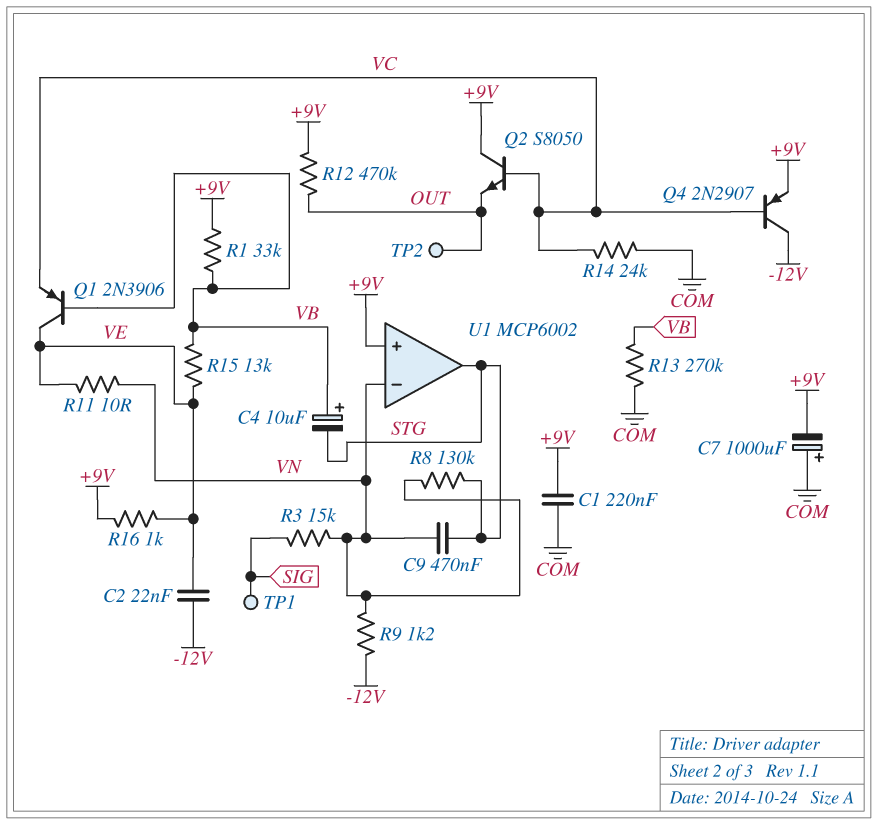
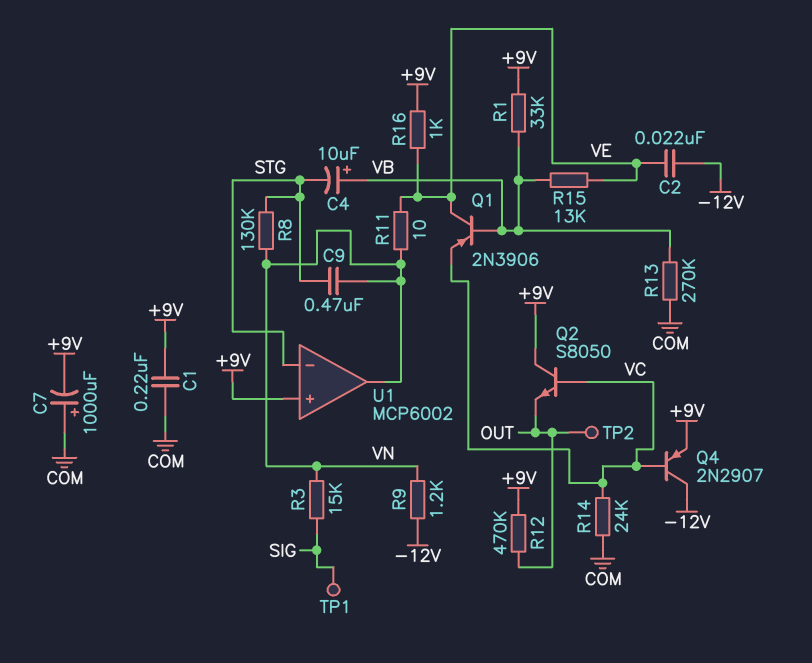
U1 pin in-: VN -> STG
U1 pin out: STG -> VN

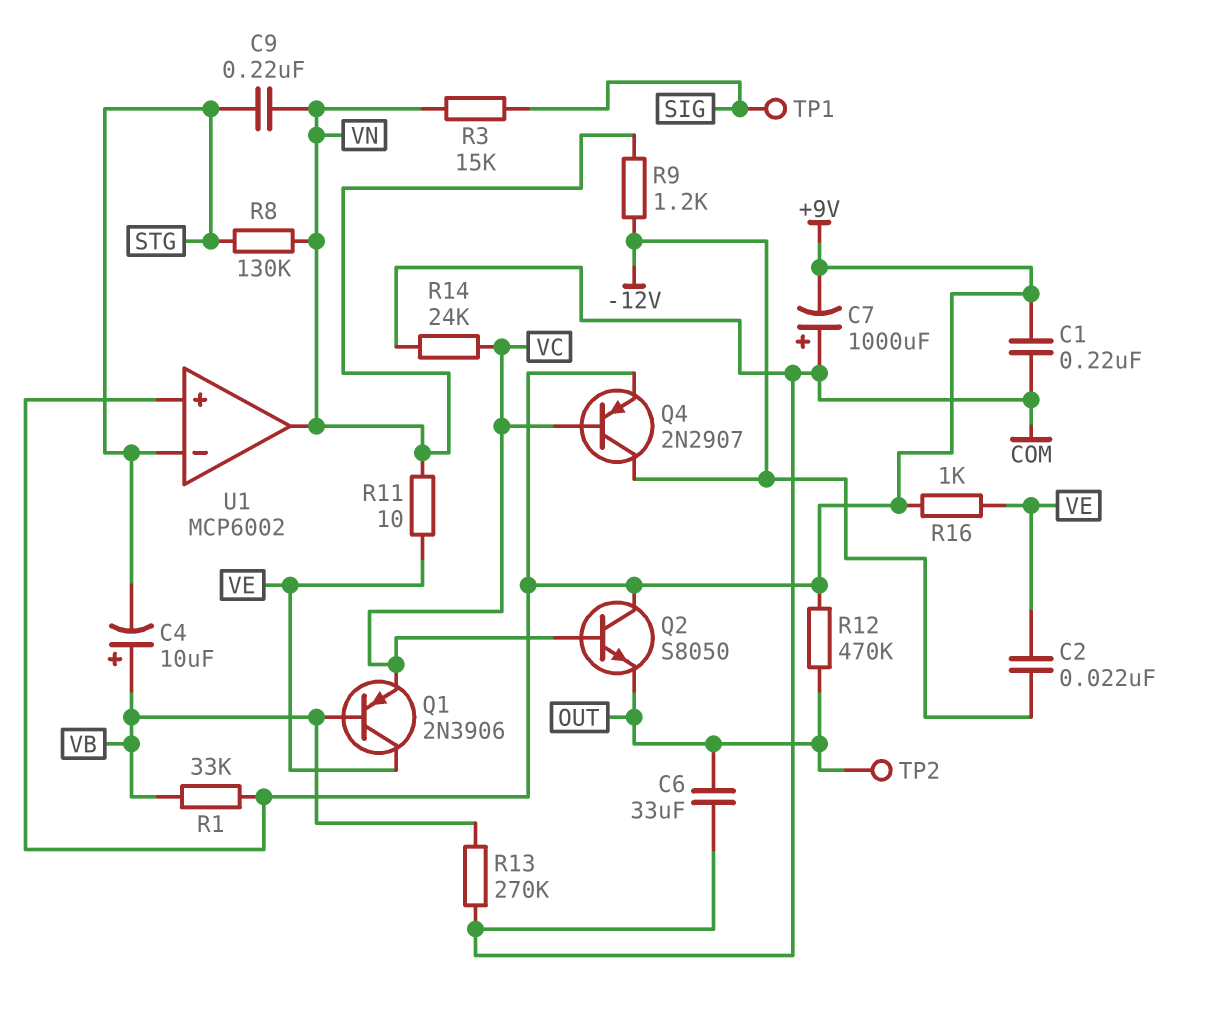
C6: none -> 33uF (COM, OUT)
C9: 470nF (STG, VN) -> 220nF (STG, VN)
R15: 13k (VB, VE) -> none

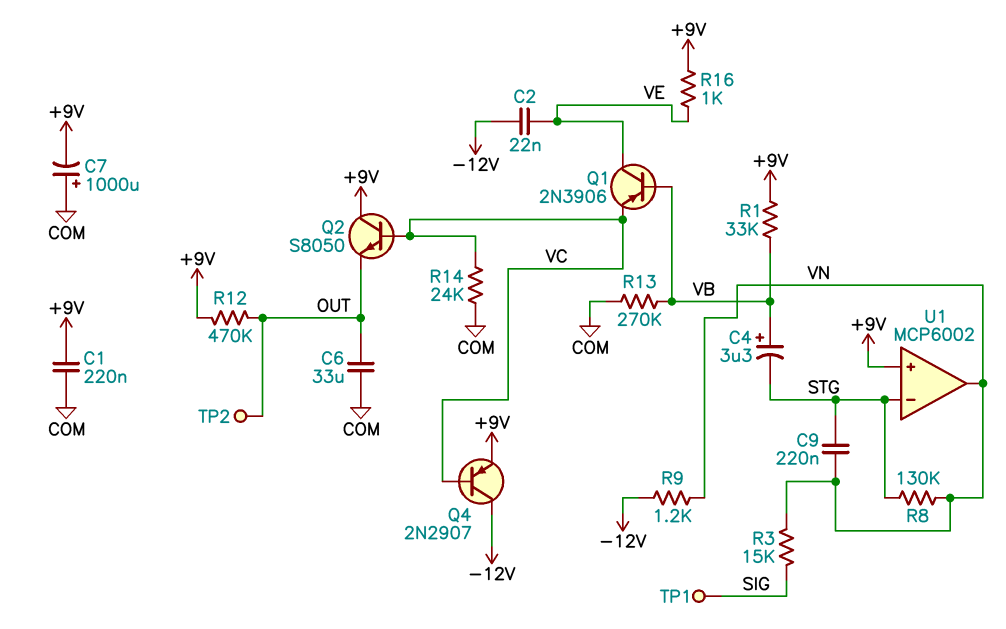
C4: 10uF (plus VB, minus STG) -> 3.3uF (plus VB, minus STG)
R11: 10 (VE, VN) -> none

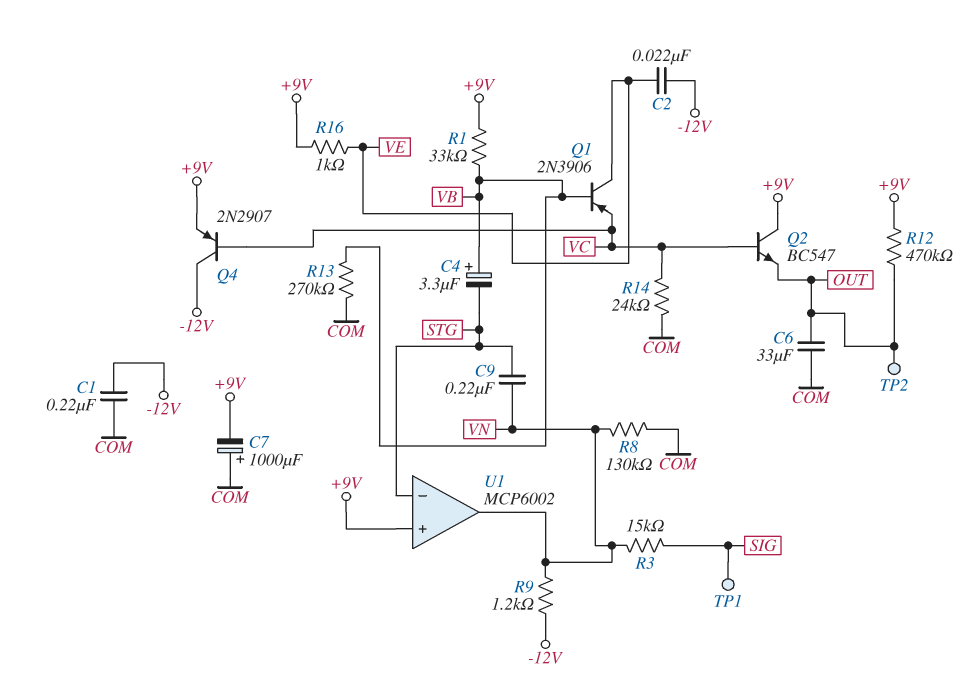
C1: 220nF (+9V, COM) -> 220nF (-12V, COM)
Q2: NPN S8050 (B VC, C +9V, E OUT) -> NPN BC547 (B VC, C +9V, E OUT)
R8: 130k (STG, VN) -> 130k (COM, VN)

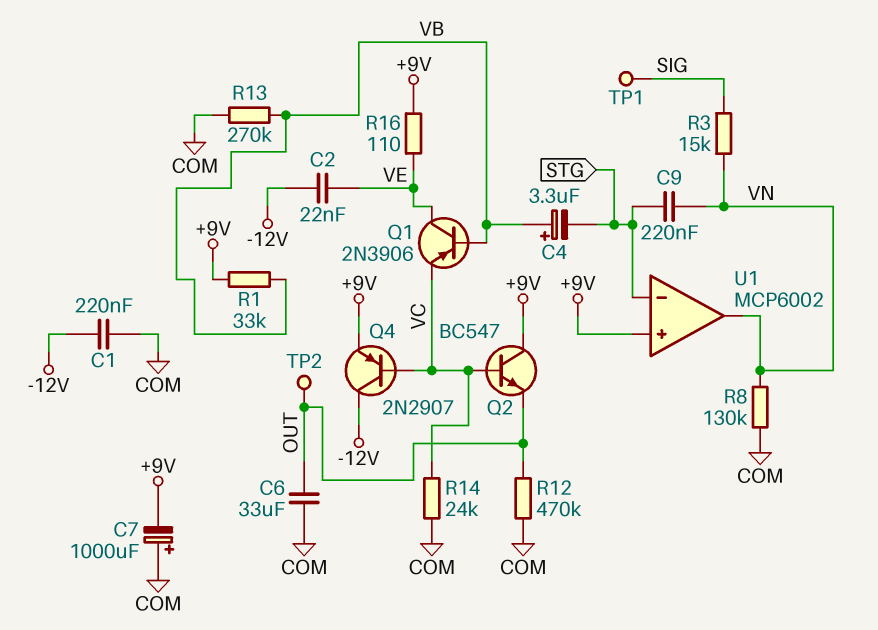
R9: 1.2k (-12V, VN) -> none
R12: 470k (+9V, OUT) -> 470k (COM, OUT)
R16: 1k (+9V, VE) -> 110 (+9V, VE)

